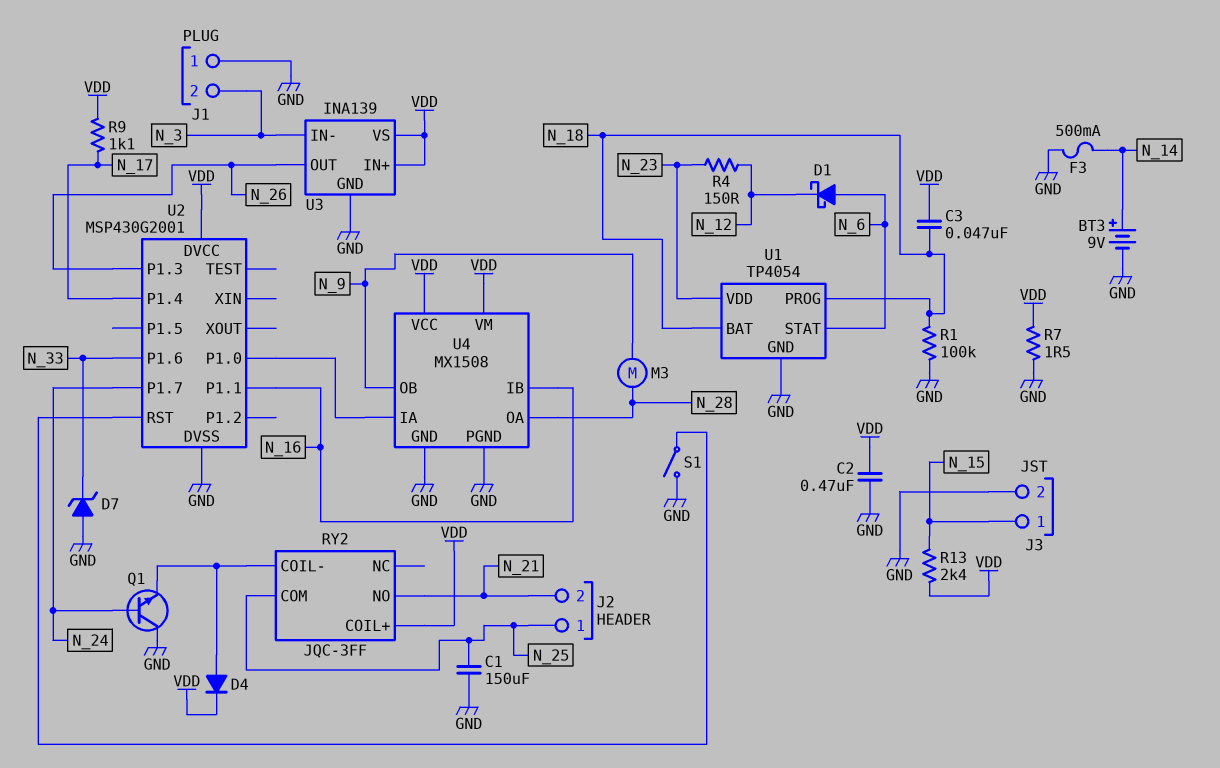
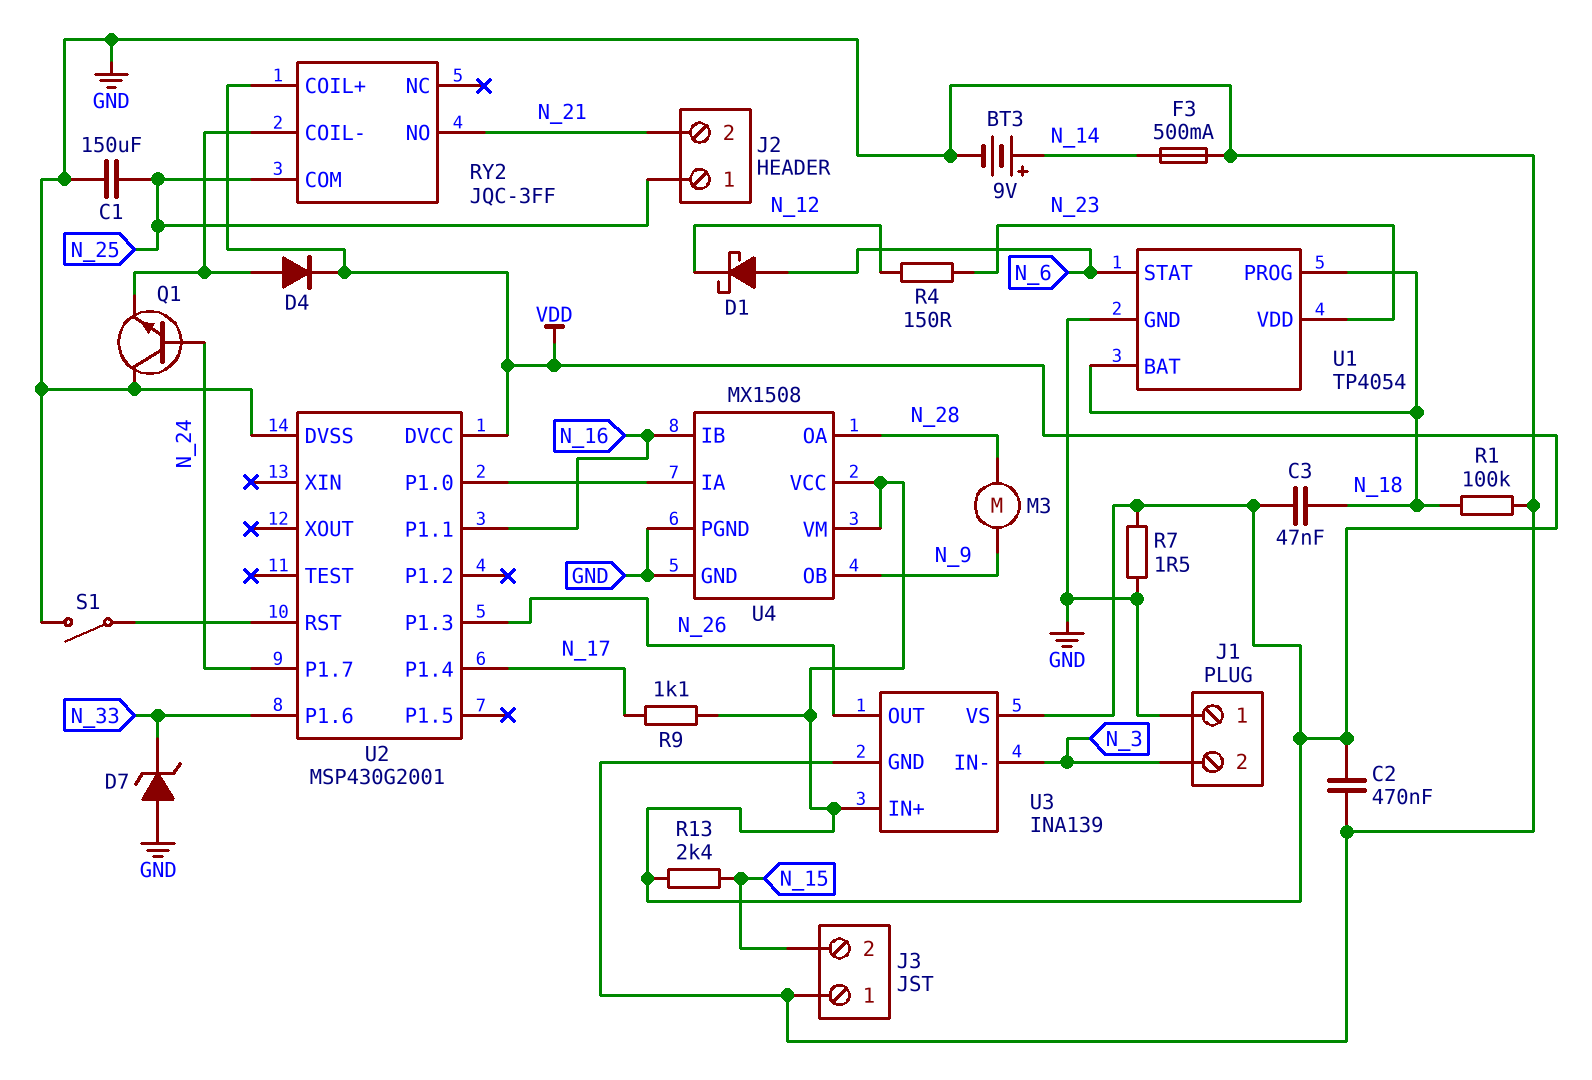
J3 pin 1: N_15 -> GND
J3 pin 2: GND -> N_15

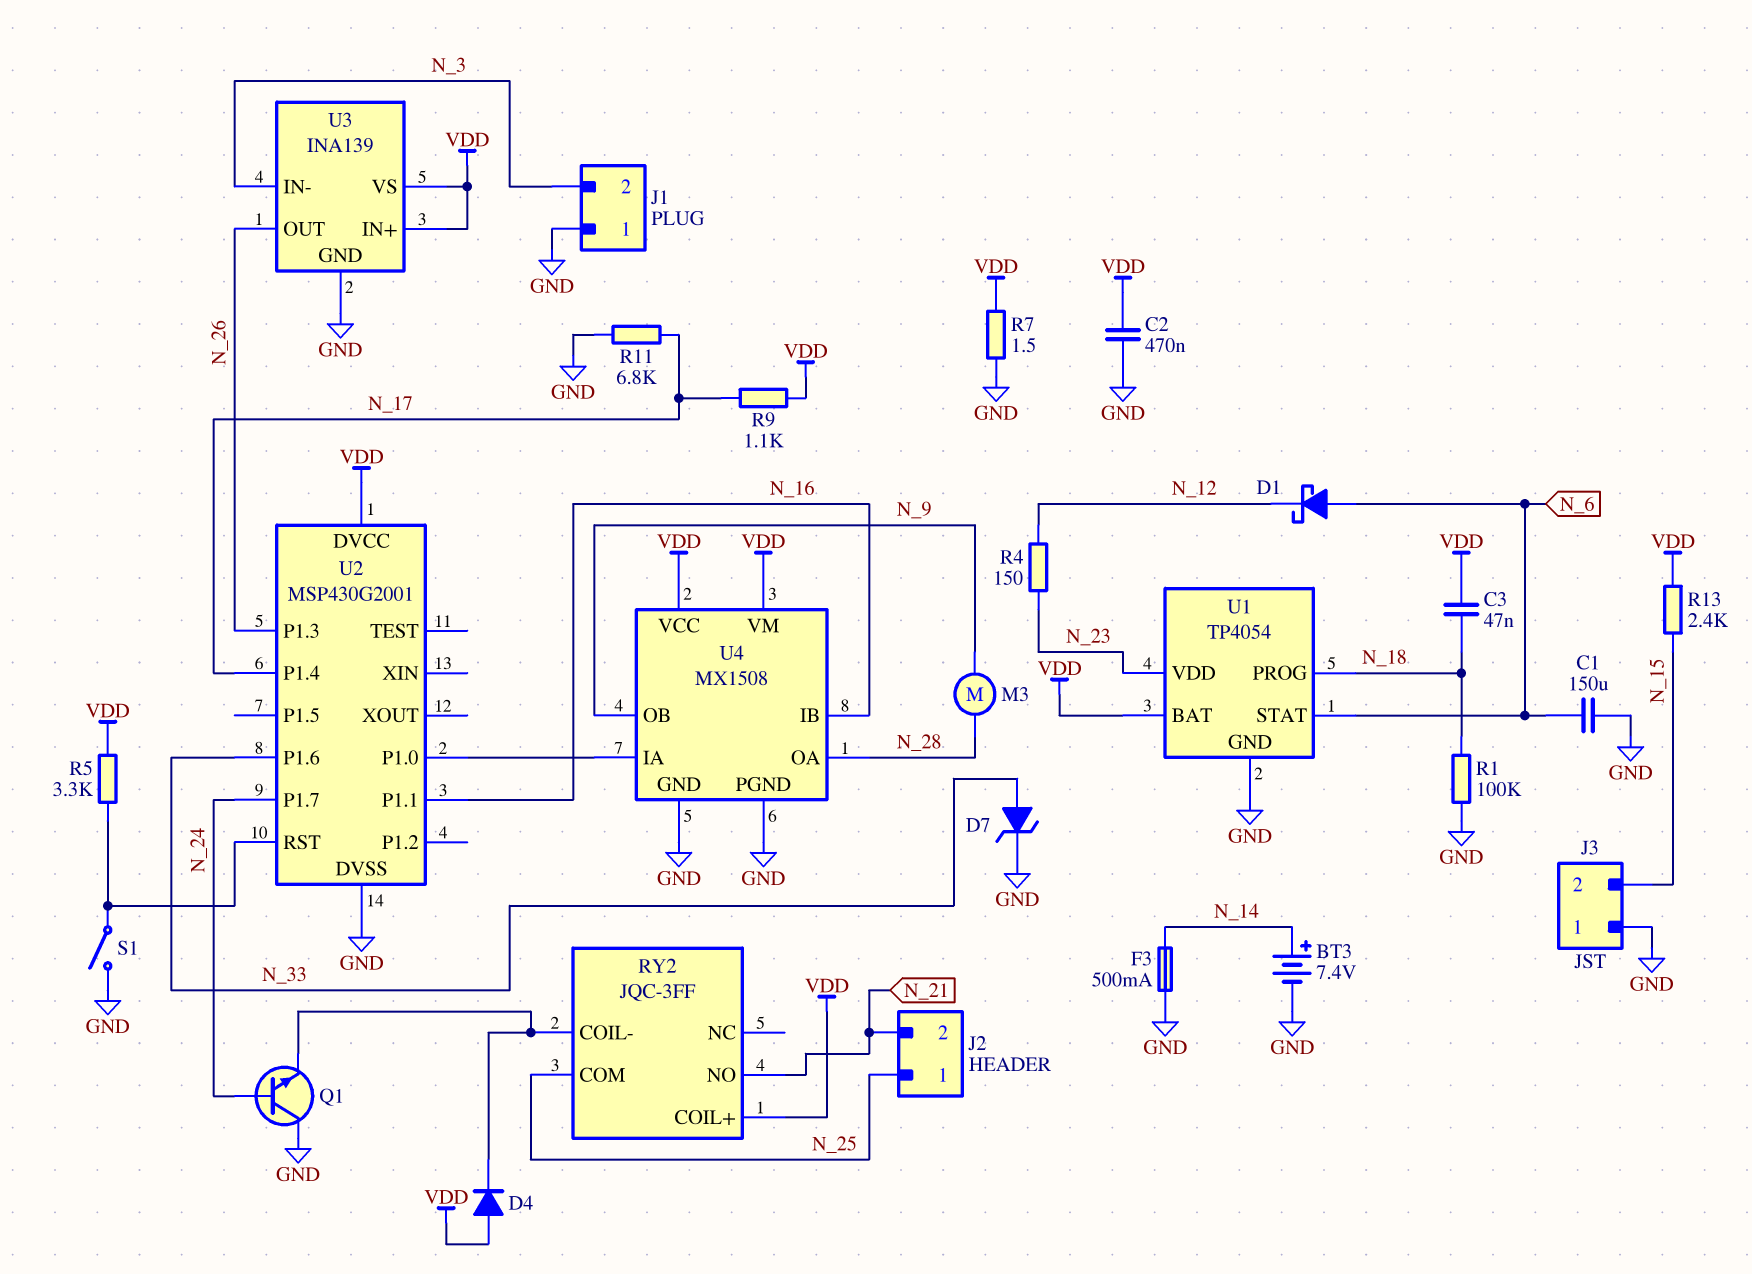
BT3: 9V (plus N_14, minus GND) -> 7.4V (plus N_14, minus GND)
C1: 150uF (GND, N_25) -> 150uF (GND, N_6)
D4: diode (A RY2/COIL-, K VDD) -> diode (A VDD, K RY2/COIL-)
D7: zener (A GND, K N_33) -> zener (A N_33, K GND)
R5: none -> 3.3k (U2/RST, VDD)
R11: none -> 6.8k (GND, N_17)
U1 pin BAT: N_18 -> VDD

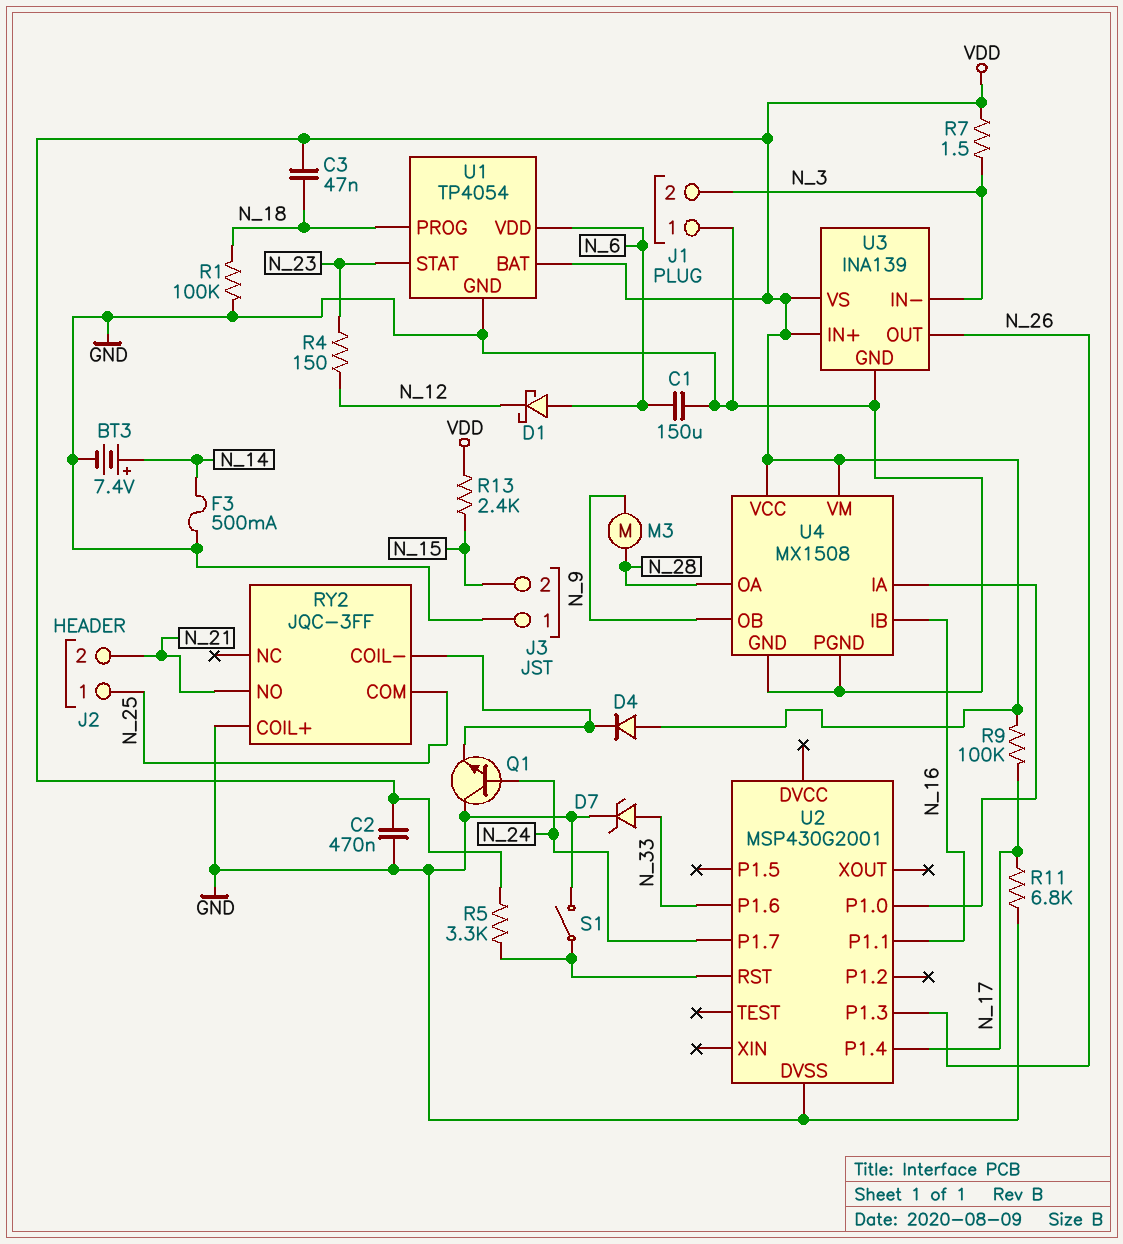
R7: 1.5 (GND, VDD) -> 1.5 (N_3, VDD)
R9: 1.1k (N_17, VDD) -> 100k (N_17, VDD)
RY2 pin COIL+: VDD -> GND
U1 pin STAT: N_6 -> N_23
U1 pin VDD: N_23 -> N_6
U2 pin DVCC: VDD -> none

